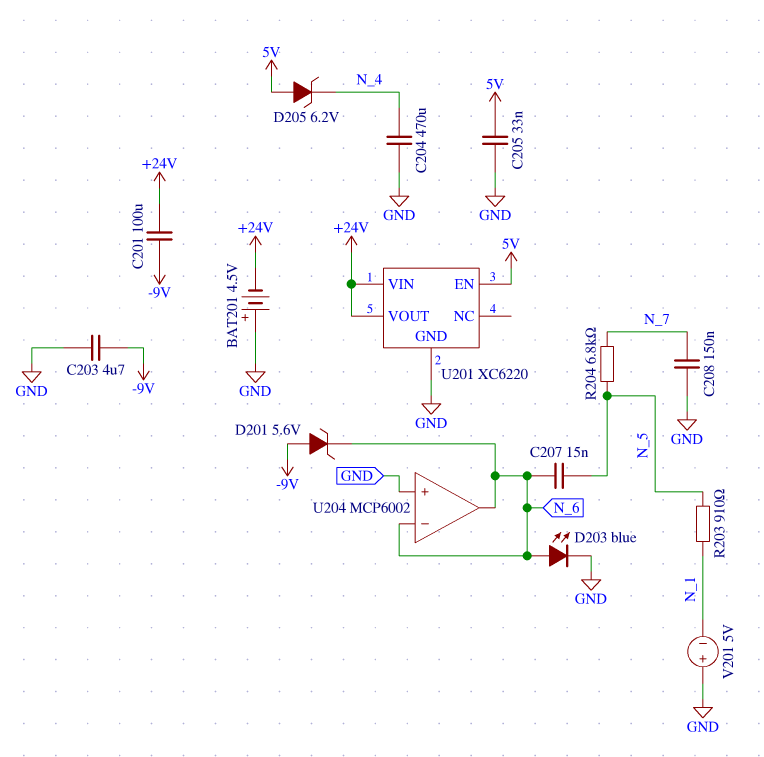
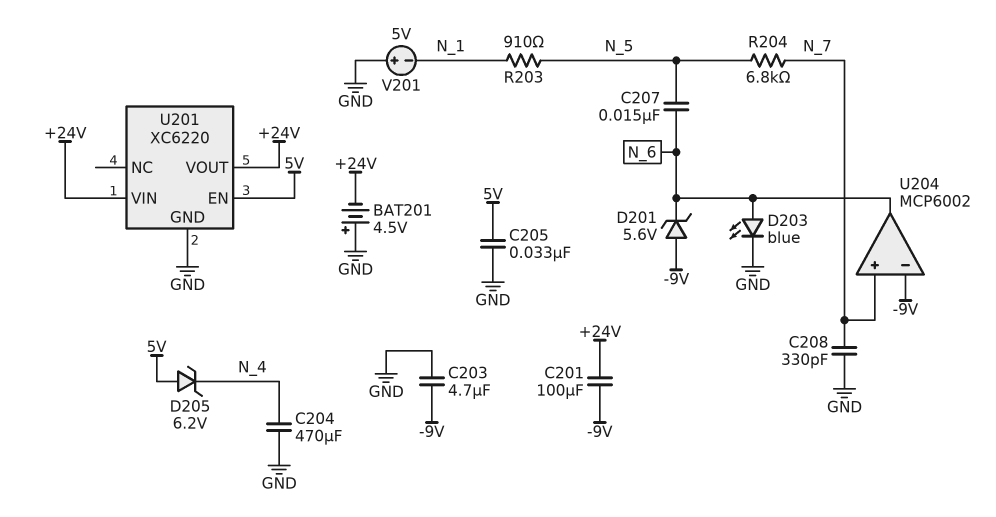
C208: 150nF (GND, N_7) -> 330pF (GND, N_7)
U204 pin in+: GND -> N_7
U204 pin in-: N_6 -> -9V

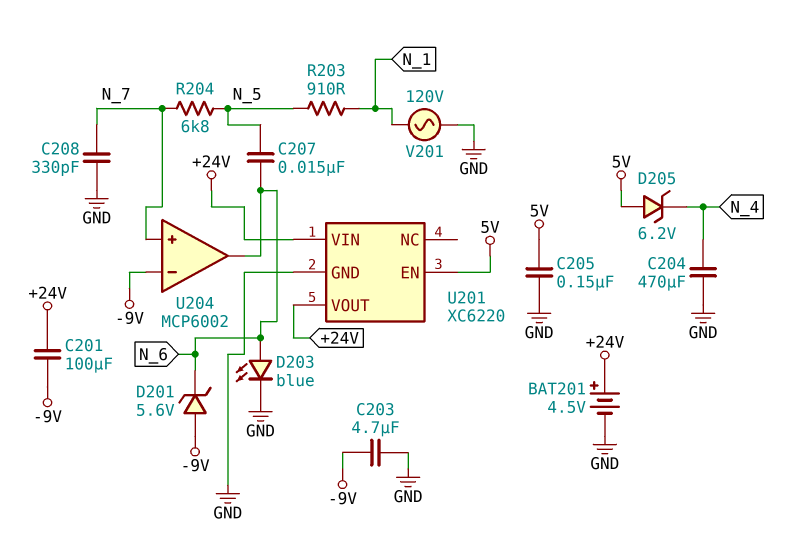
BAT201: 4.5V (plus GND, minus +24V) -> 4.5V (plus +24V, minus GND)
C205: 33nF (5V, GND) -> 150nF (5V, GND)
V201: 5V (plus GND, minus N_1) -> AC 120V (GND, N_1)

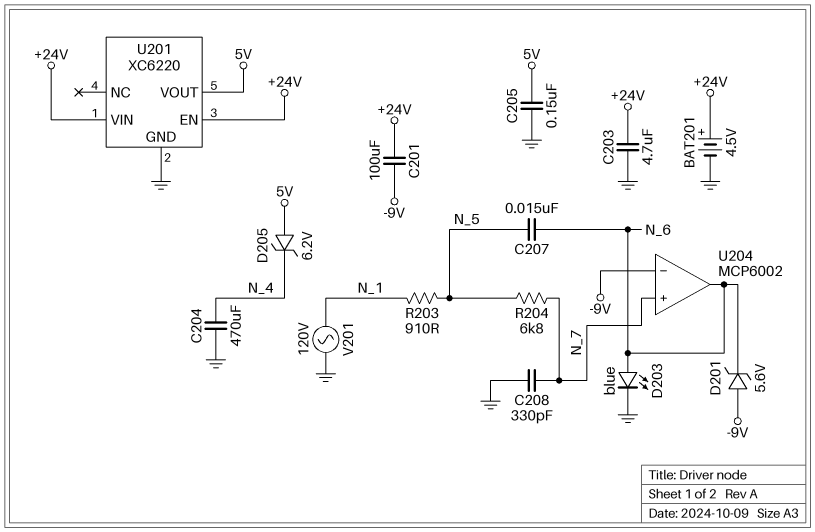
C203: 4.7uF (-9V, GND) -> 4.7uF (+24V, GND)
U201 pin EN: 5V -> +24V
U201 pin VOUT: +24V -> 5V

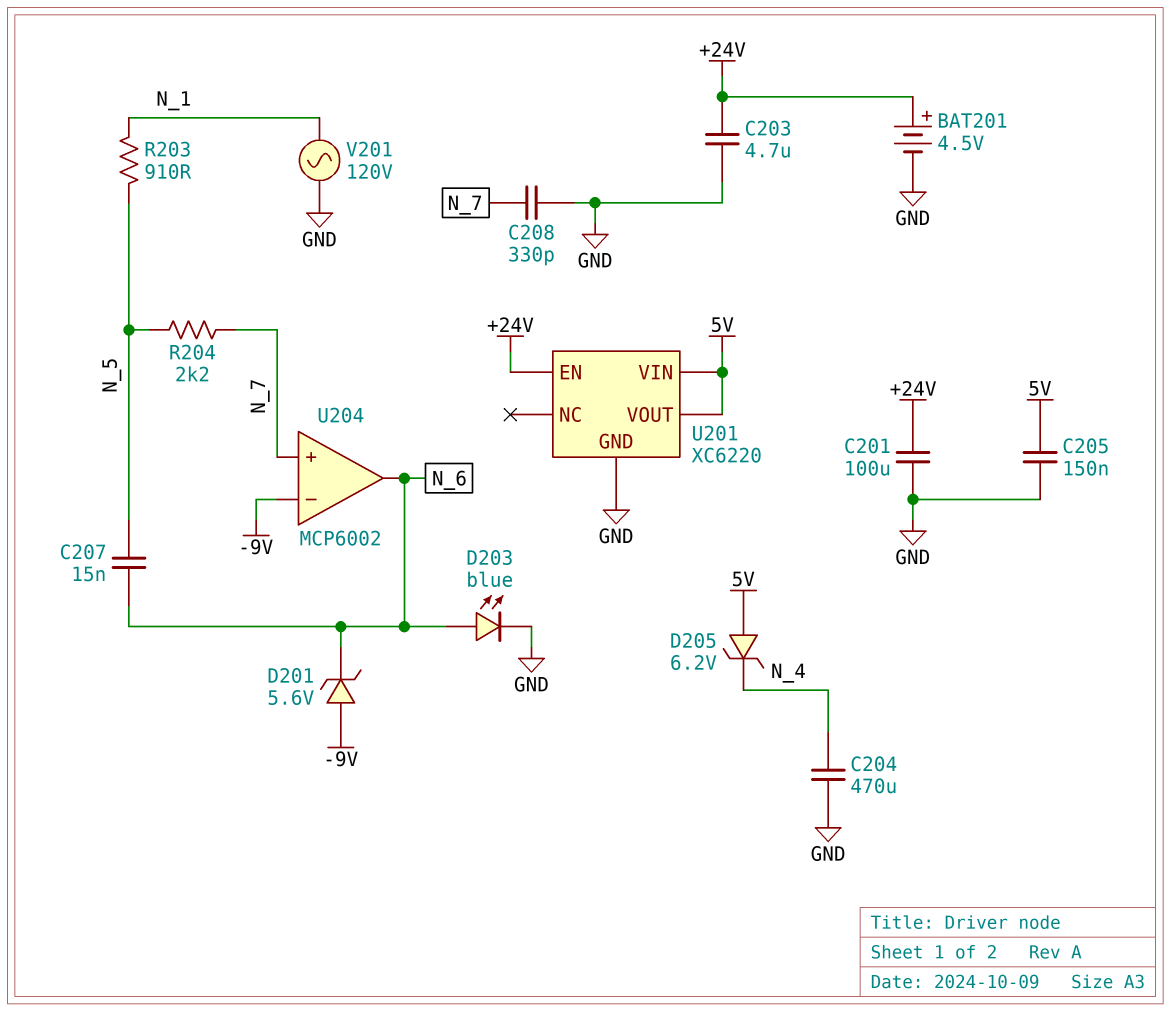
C201: 100uF (+24V, -9V) -> 100uF (+24V, GND)
R204: 6.8k (N_5, N_7) -> 2.2k (N_5, N_7)
U201 pin VIN: +24V -> 5V

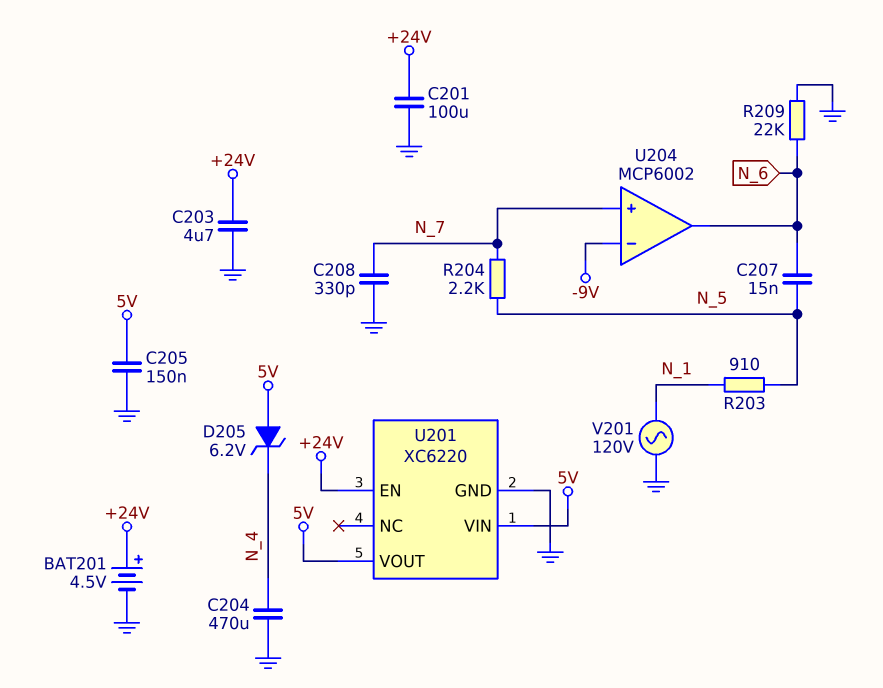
D201: zener 5.6V (A -9V, K N_6) -> none
D203: LED blue (A N_6, K GND) -> none
R209: none -> 22k (GND, N_6)

